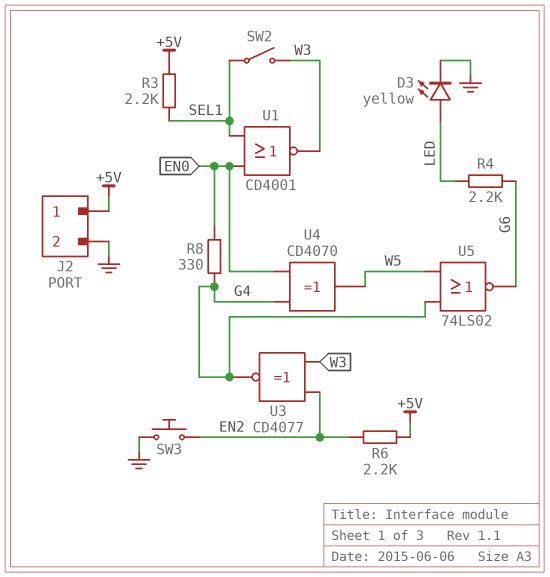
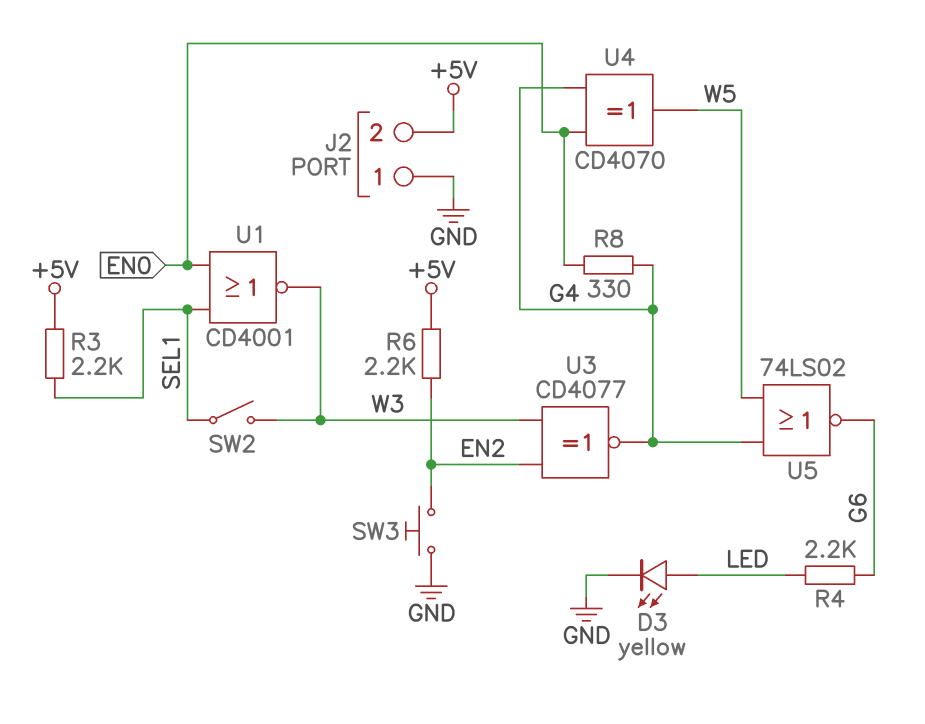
J2 pin 1: +5V -> GND
J2 pin 2: GND -> +5V

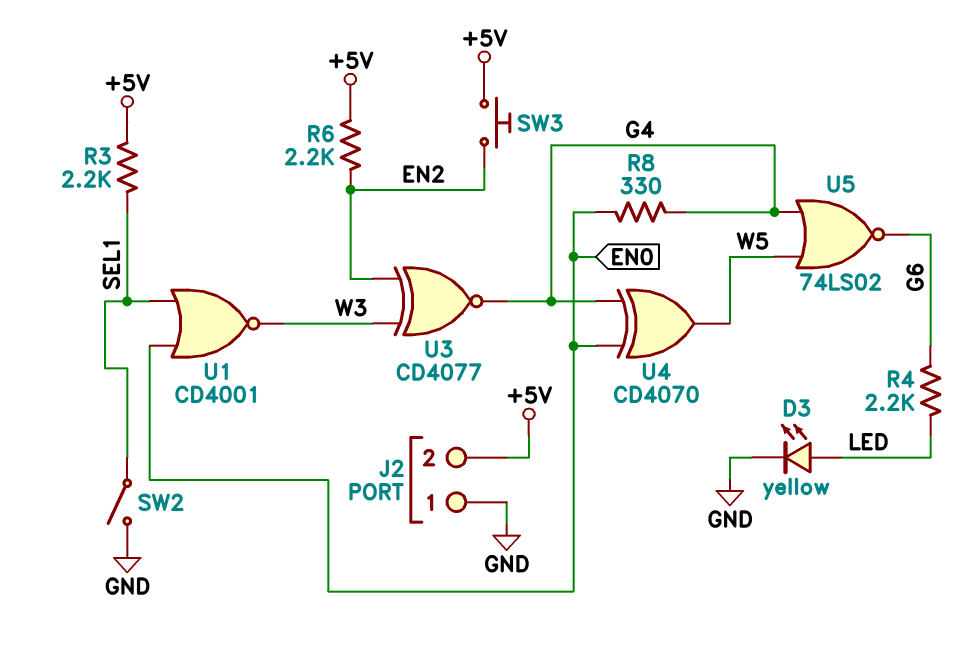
SW2: switch (SEL1, W3) -> switch (GND, SEL1)
SW3: button (EN2, GND) -> button (+5V, EN2)

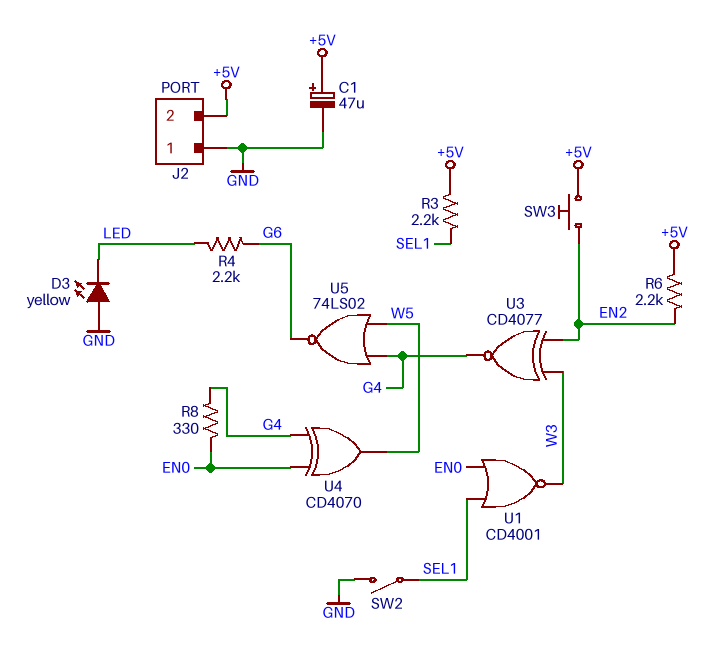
C1: none -> 47uF (plus +5V, minus GND)
D3: LED yellow (A LED, K GND) -> LED yellow (A GND, K LED)

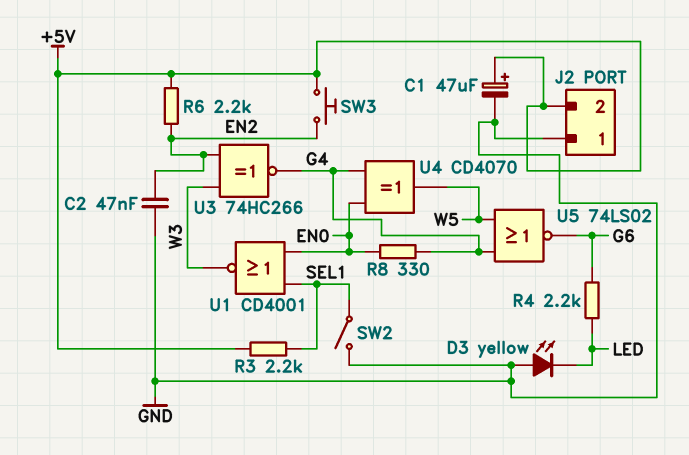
C2: none -> 47nF (EN2, GND)
U3: XNOR CD4077 (in EN2, in W3, out G4) -> XNOR 74HC266 (in EN2, in W3, out G4)

